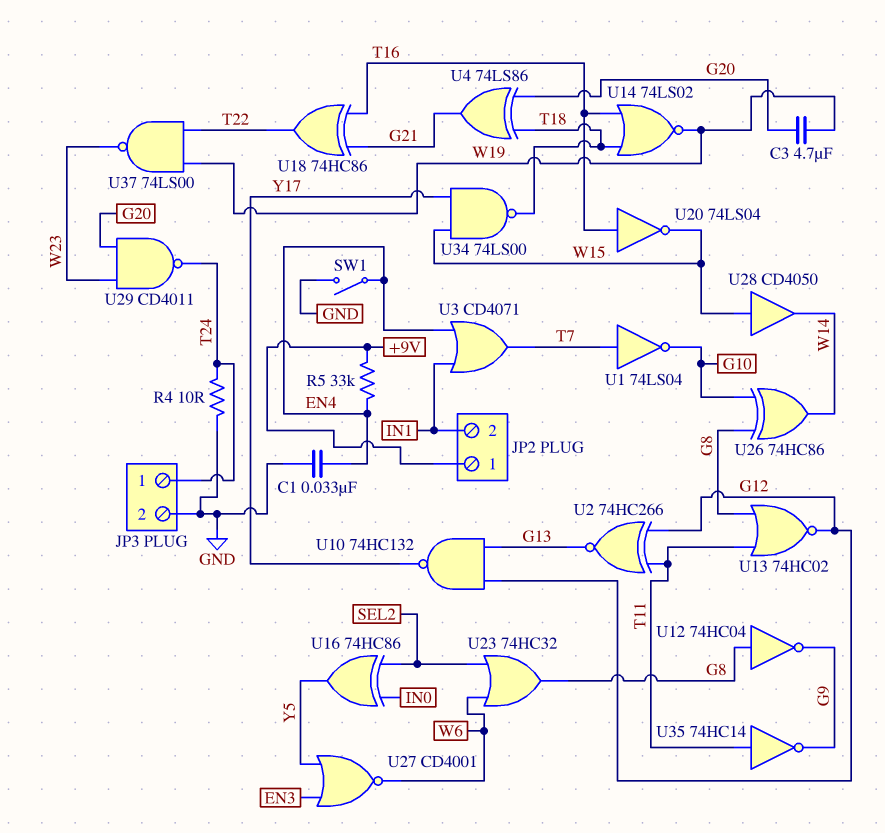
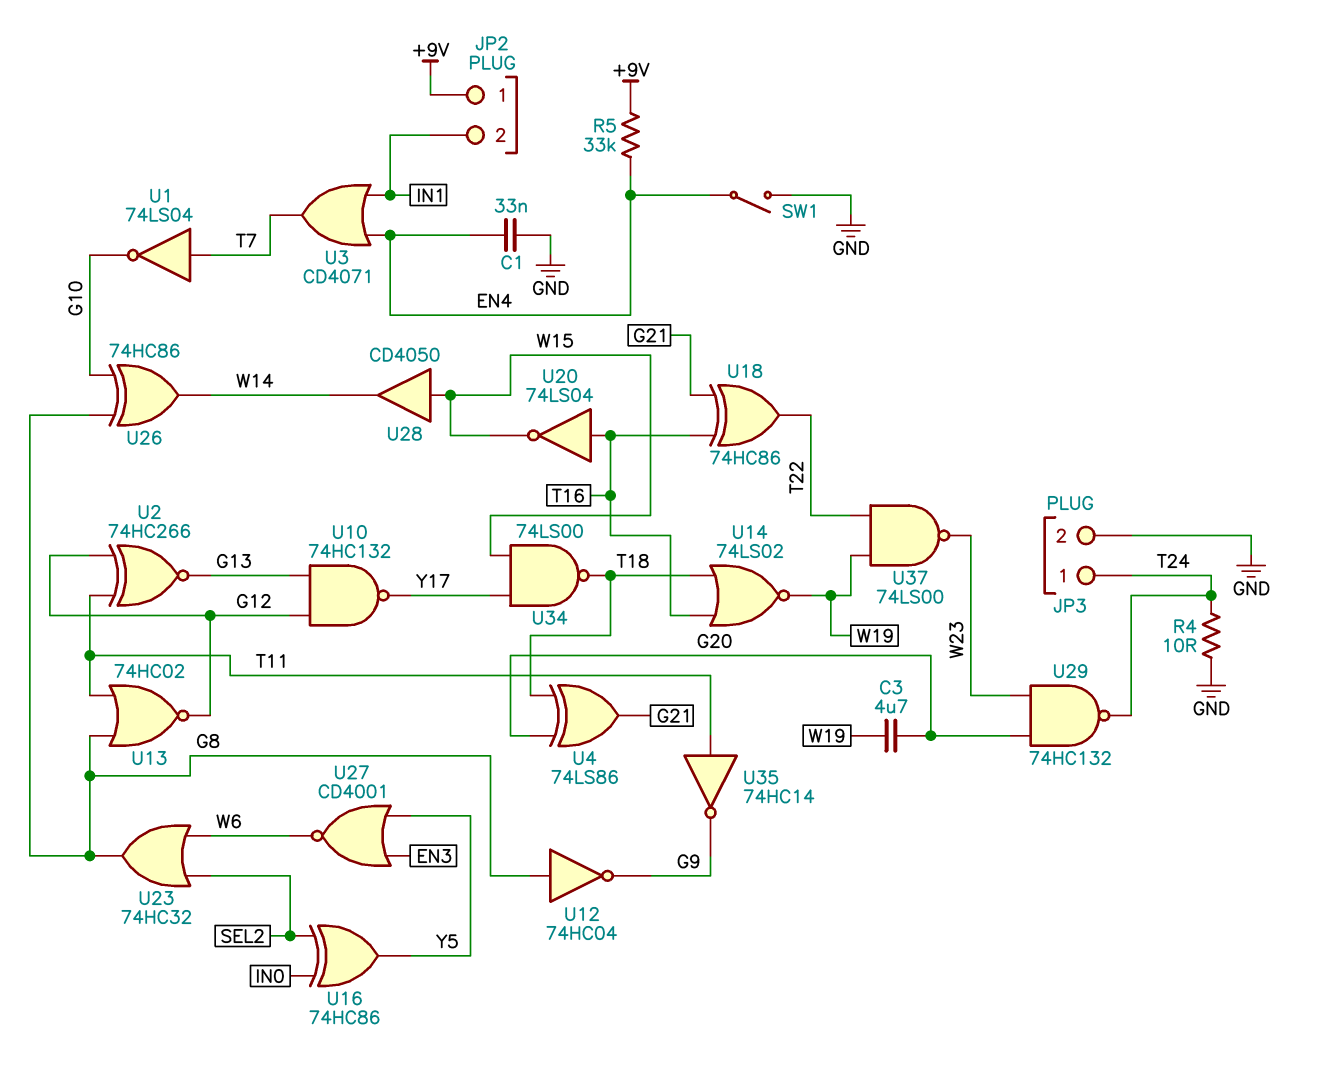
U29: NAND CD4011 (in G20, in W23, out T24) -> NAND 74HC132 (in G20, in W23, out T24)

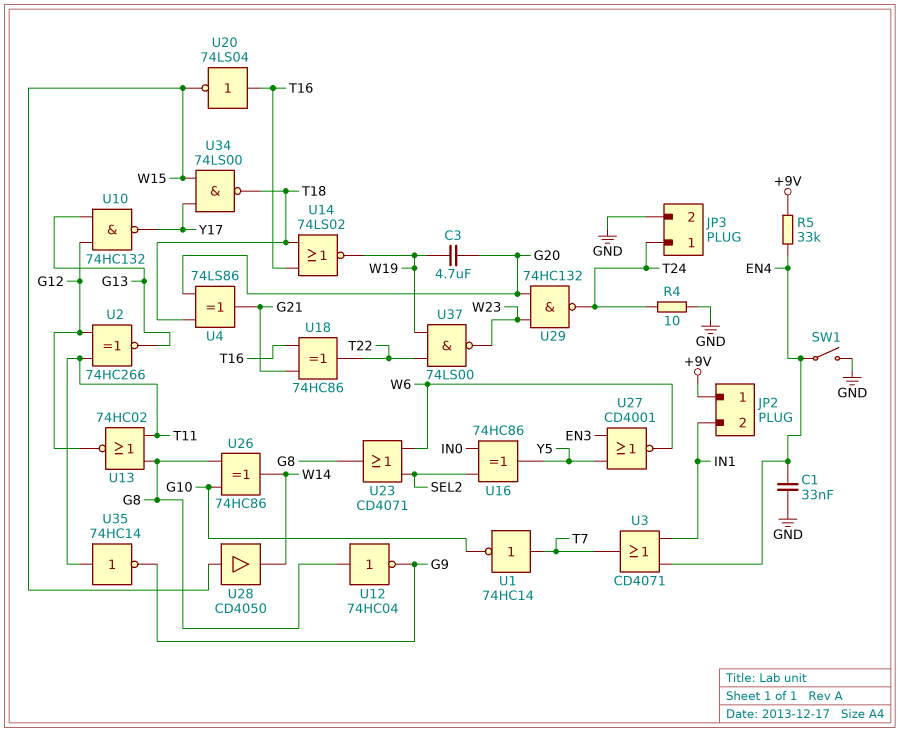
U1: NOT 74LS04 (in T7, out G10) -> NOT 74HC14 (in T7, out G10)
U23: OR 74HC32 (in SEL2, in W6, out G8) -> OR CD4071 (in SEL2, in W6, out G8)

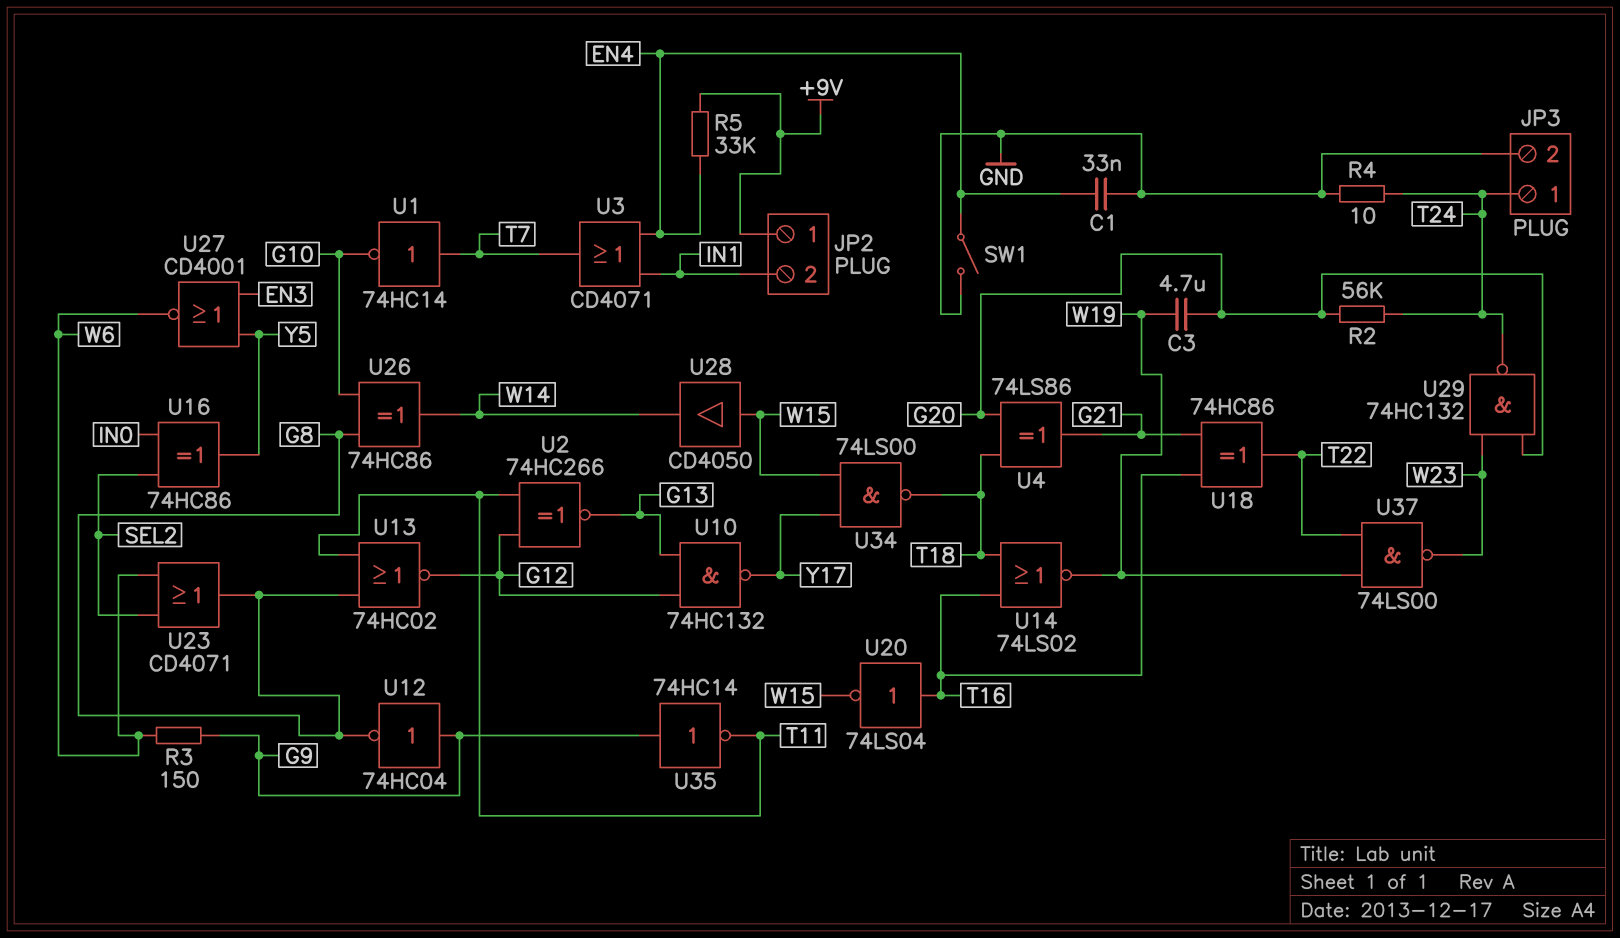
R2: none -> 56k (G20, T24)
R3: none -> 150 (G9, W6)
U12: NOT 74HC04 (in G8, out G9) -> NOT 74HC04 (in G9, out G8)
U35: NOT 74HC14 (in T11, out G9) -> NOT 74HC14 (in G9, out T11)

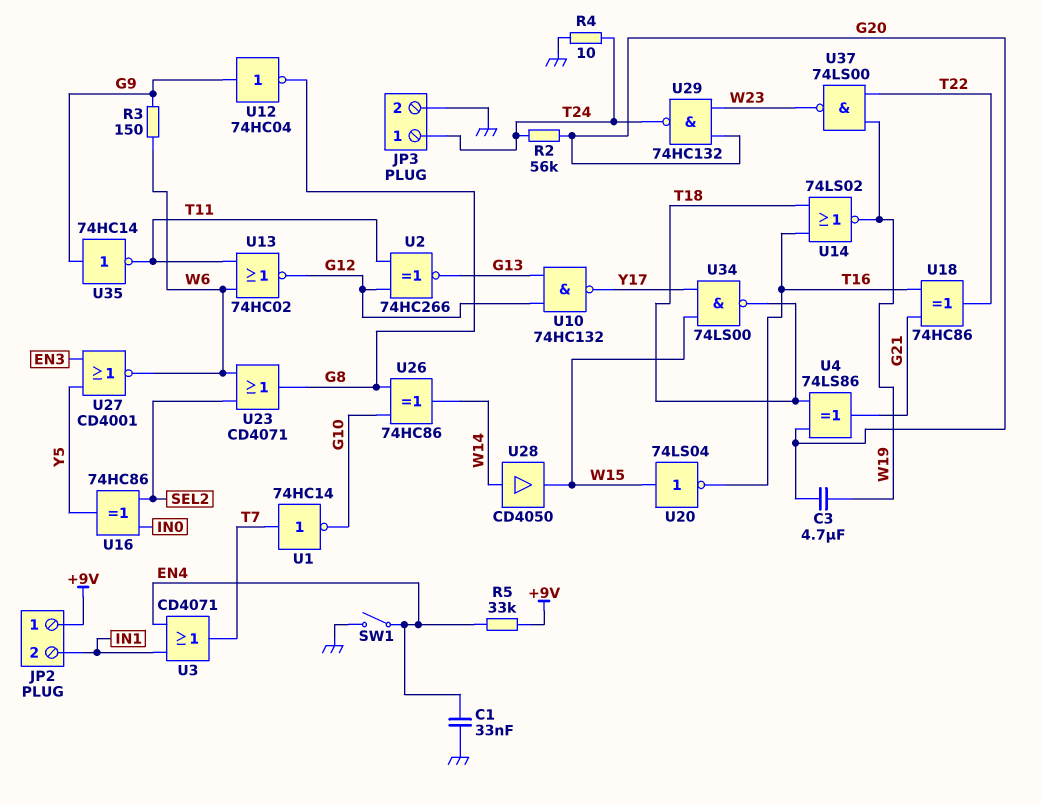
U13: NOR 74HC02 (in G8, in T11, out G12) -> NOR 74HC02 (in T11, in W6, out G12)
U20: NOT 74LS04 (in T16, out W15) -> NOT 74LS04 (in W15, out T16)
U28: buffer CD4050 (in W15, out W14) -> buffer CD4050 (in W14, out W15)

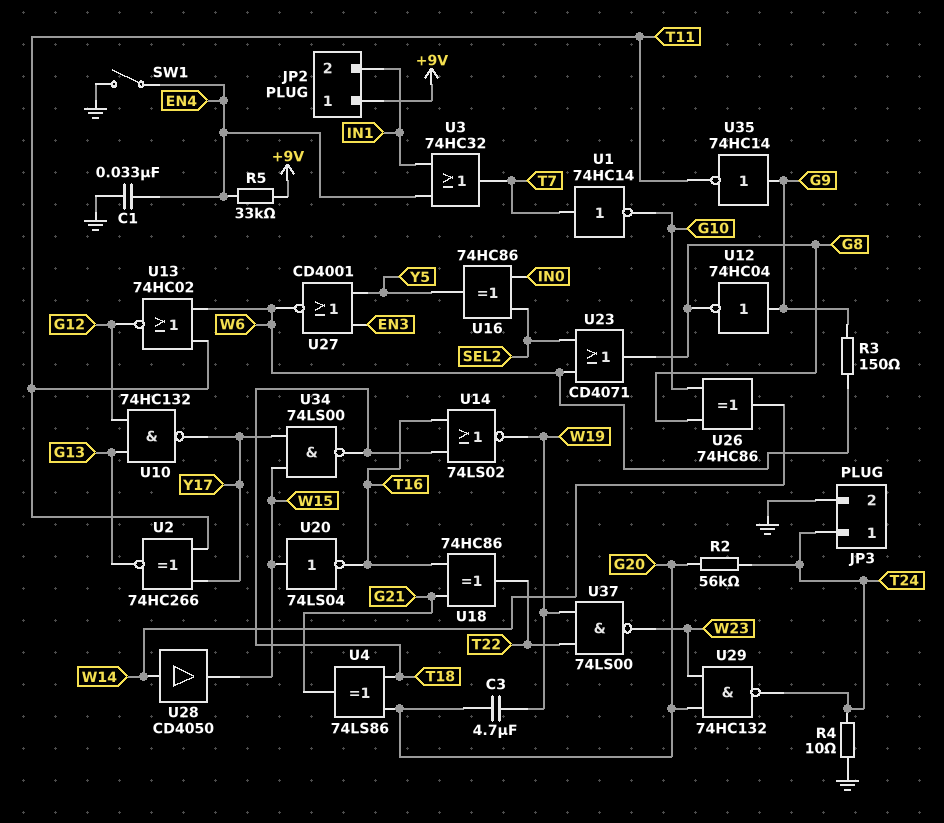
U2: XNOR 74HC266 (in G12, in T11, out G13) -> XNOR 74HC266 (in T11, in Y17, out G13)
U3: OR CD4071 (in EN4, in IN1, out T7) -> OR 74HC32 (in EN4, in IN1, out T7)

